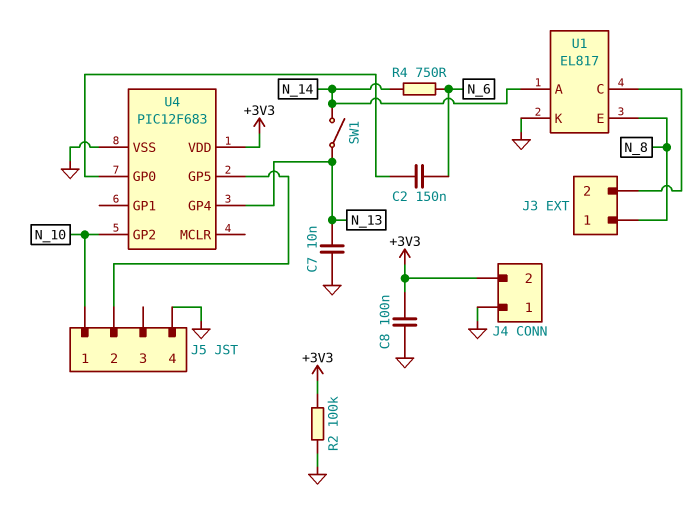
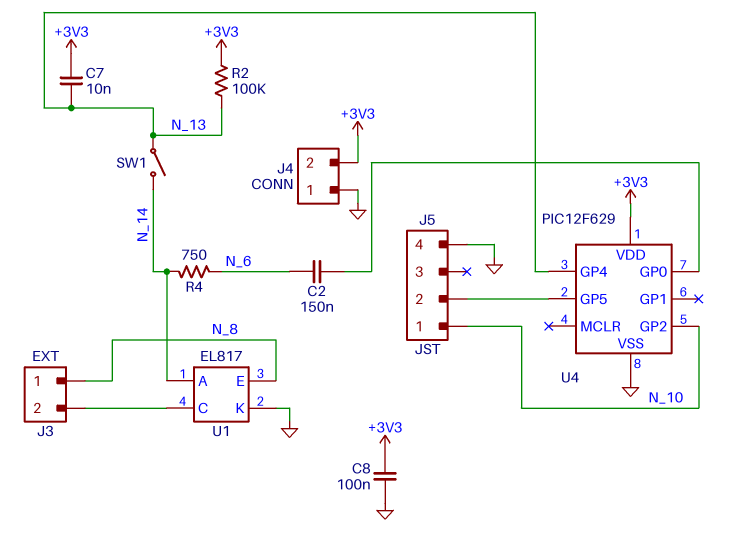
C7: 10nF (GND, N_13) -> 10nF (+3V3, N_13)
R2: 100k (+3V3, GND) -> 100k (+3V3, N_13)
U4: PIC12F683 -> PIC12F629

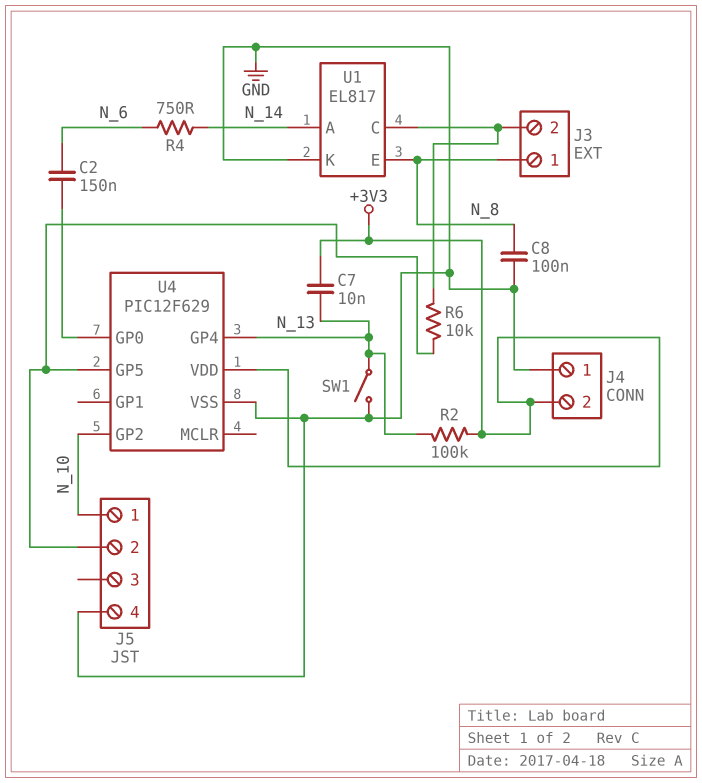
C8: 100nF (+3V3, GND) -> 100nF (GND, N_8)
R6: none -> 10k (J3/2, J5/2)
SW1: switch (N_13, N_14) -> switch (GND, N_13)

